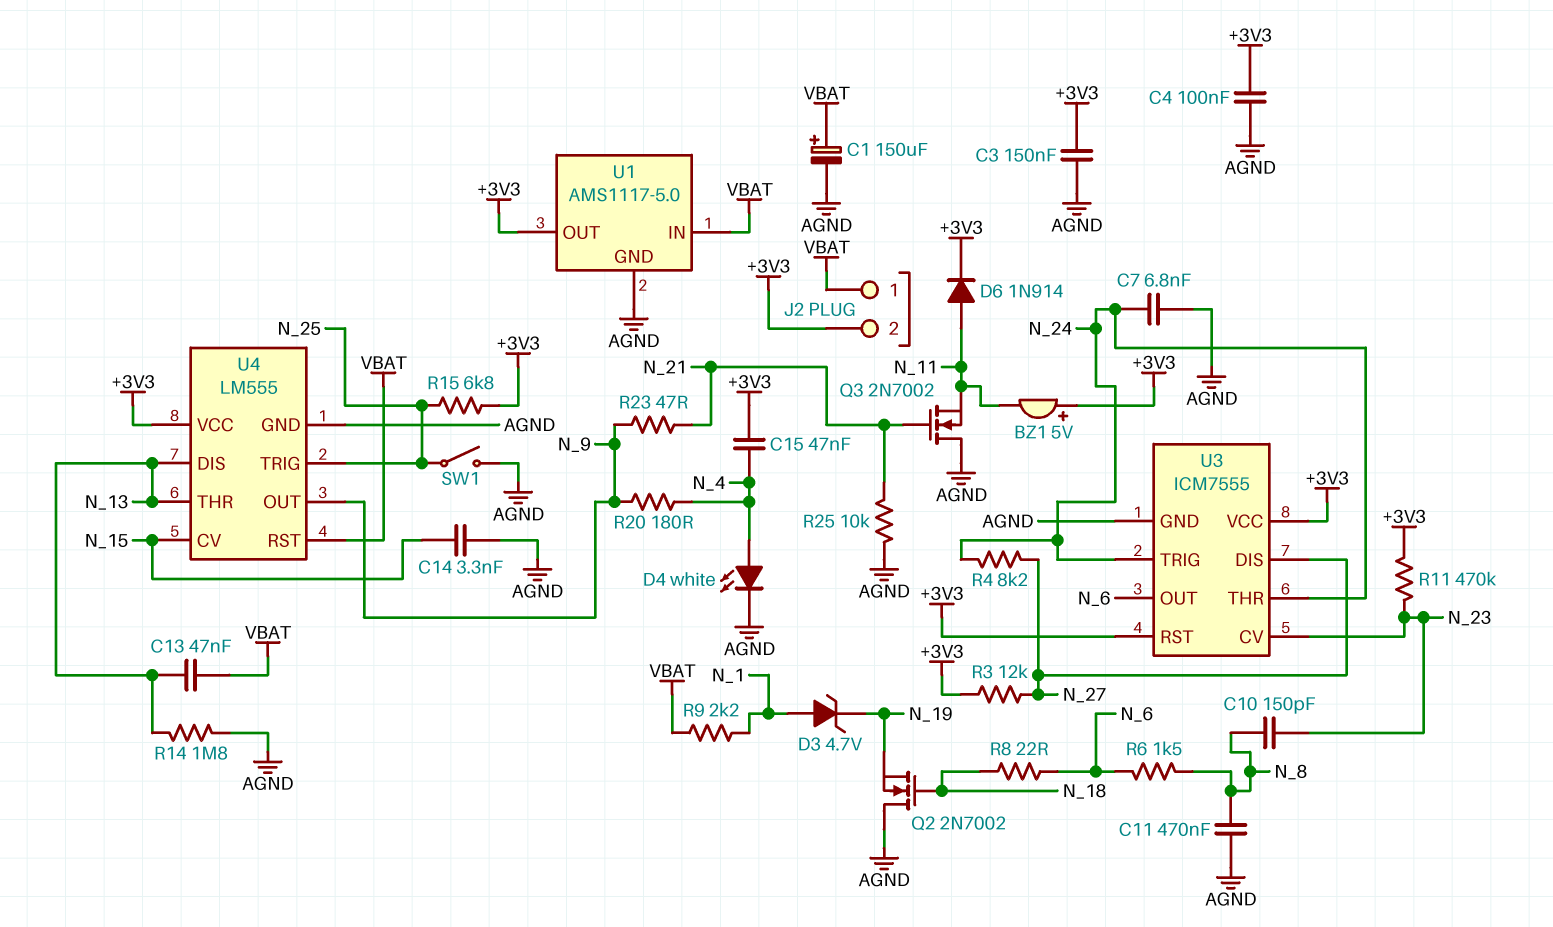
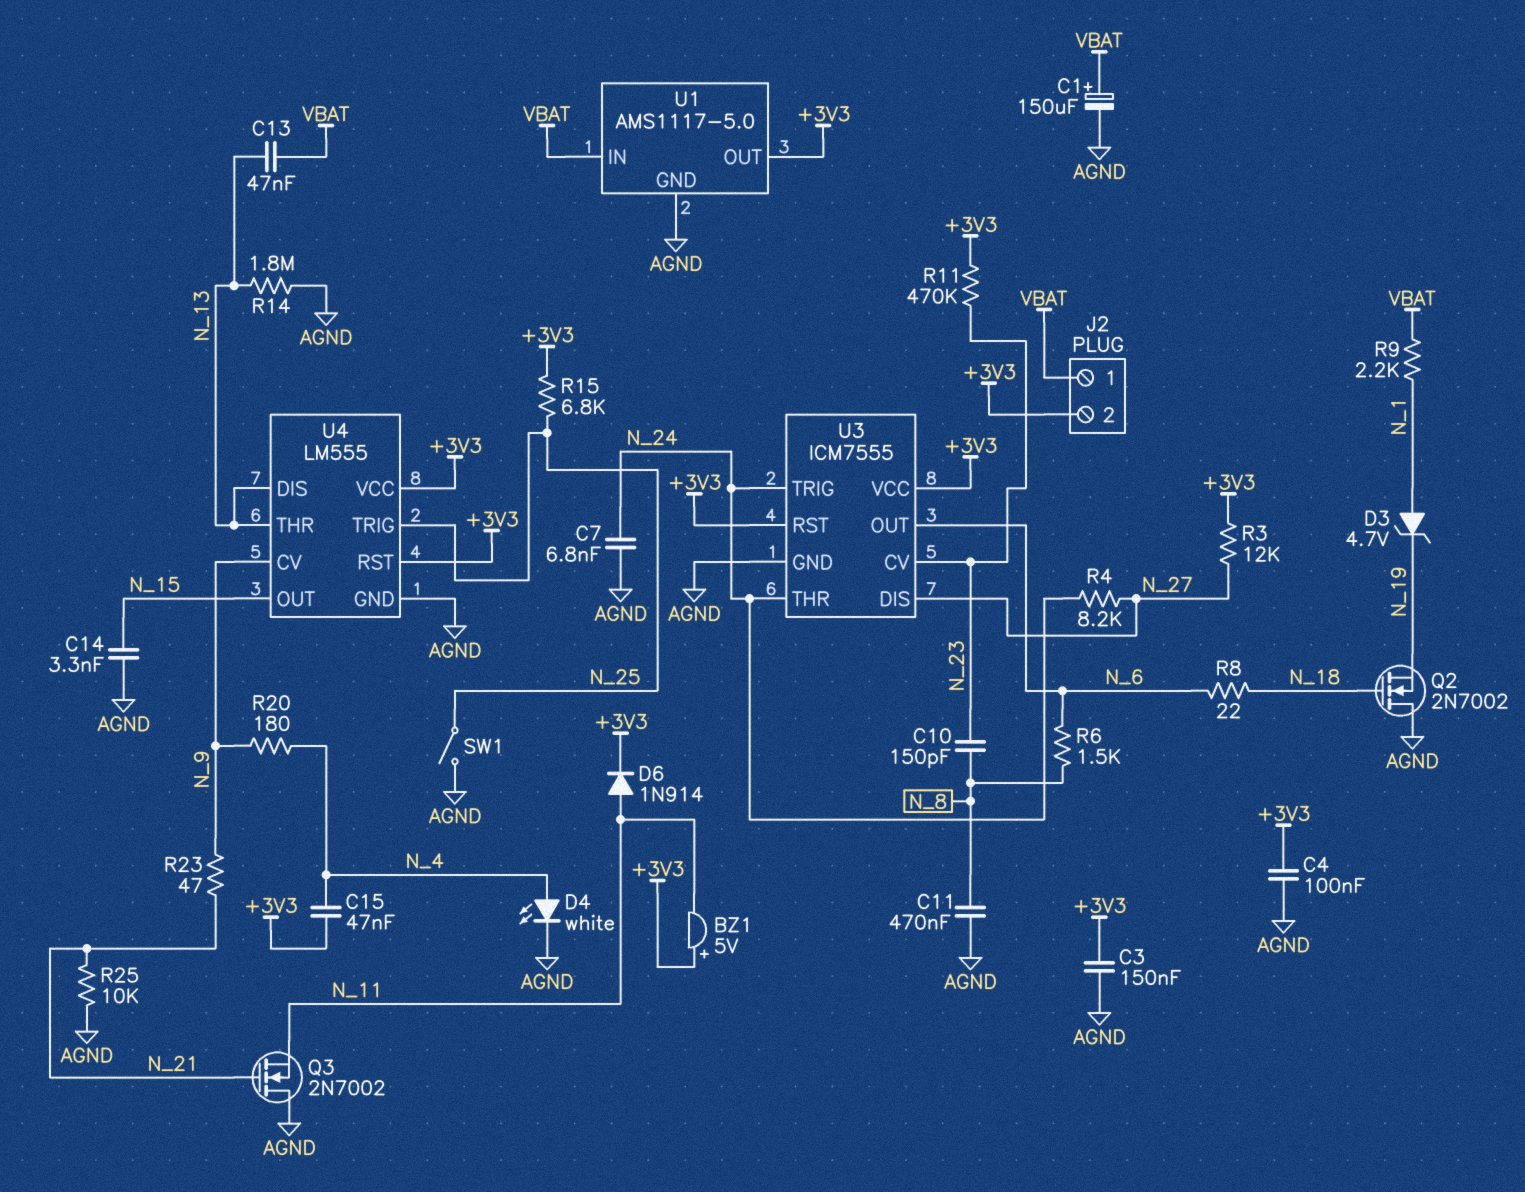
U4 pin CV: N_15 -> N_9
U4 pin OUT: N_9 -> N_15
U4 pin RST: VBAT -> +3V3

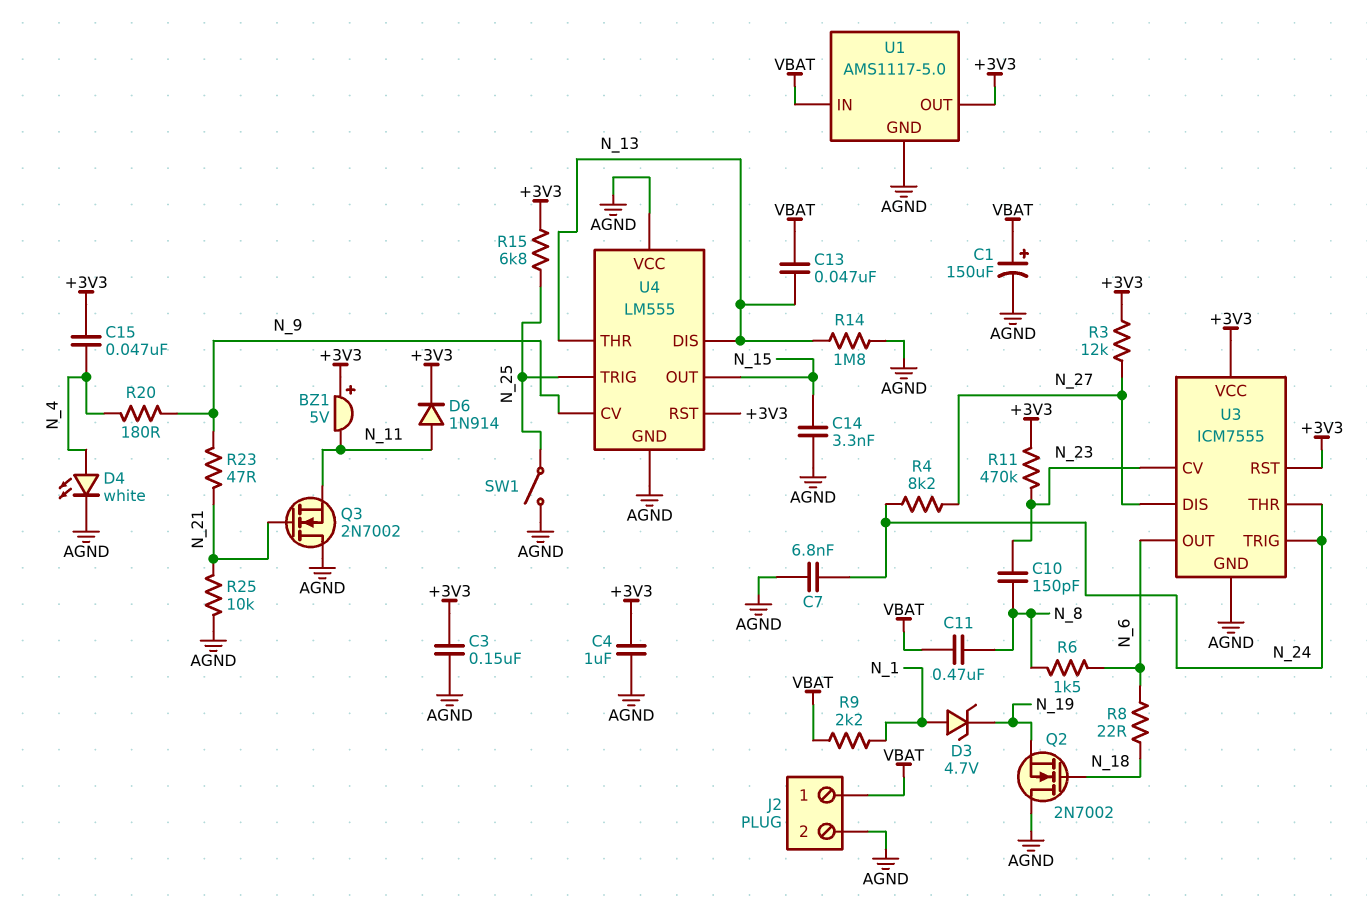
C4: 100nF (+3V3, AGND) -> 1uF (+3V3, AGND)
C11: 470nF (AGND, N_8) -> 470nF (N_8, VBAT)
J2 pin 2: +3V3 -> AGND
U4 pin VCC: +3V3 -> AGND

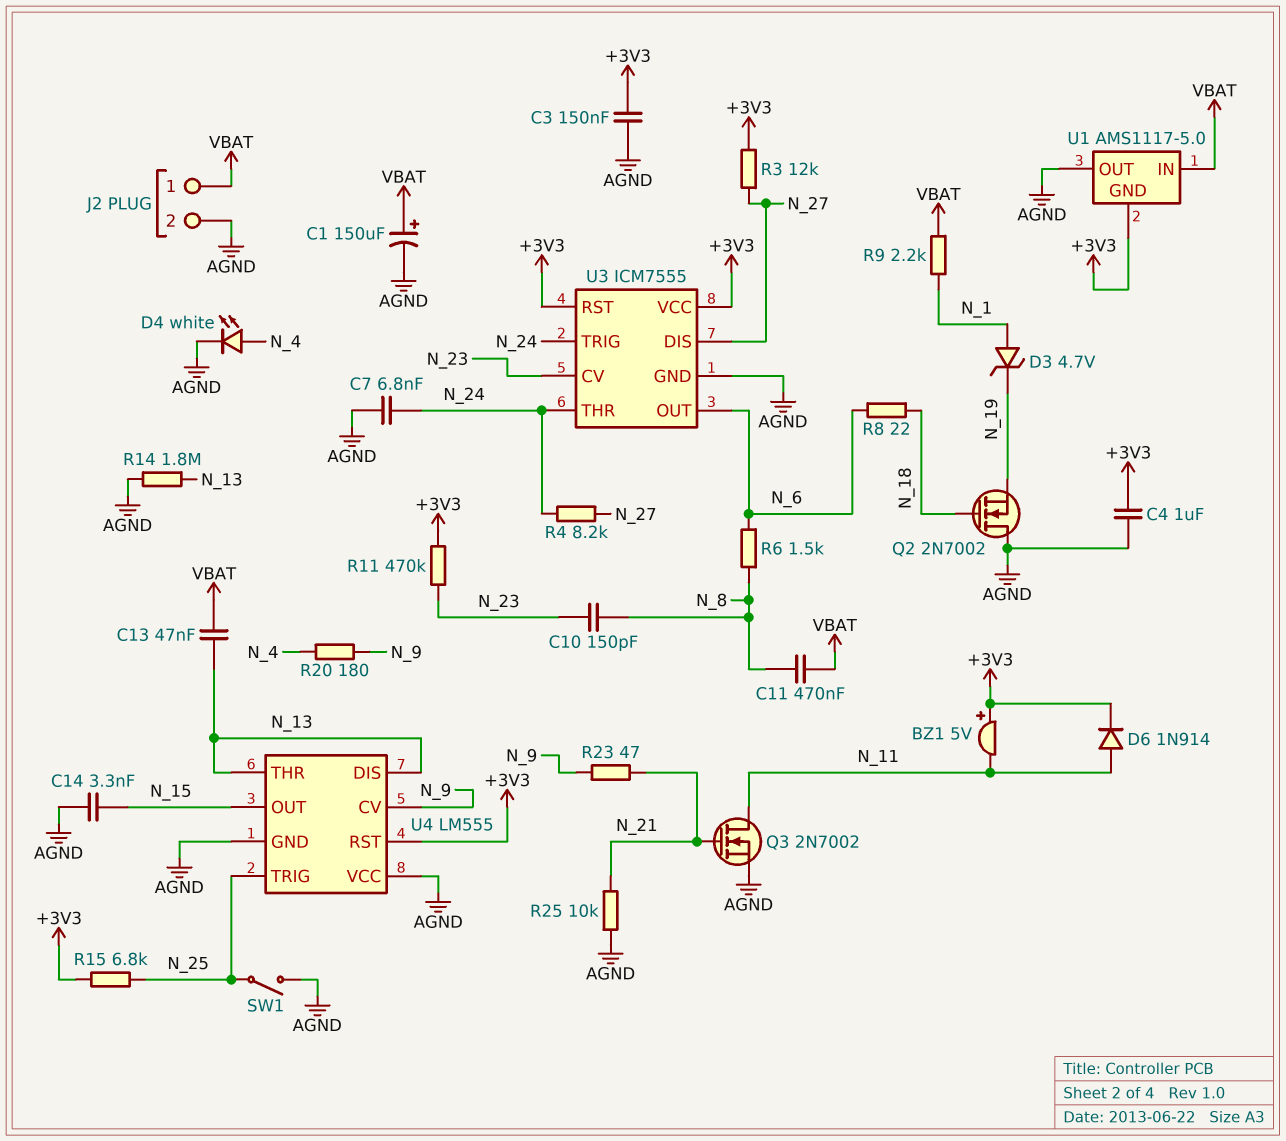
C15: 47nF (+3V3, N_4) -> none
Q3: NMOS 2N7002 (G N_21, D AGND, S N_11) -> NMOS 2N7002 (G N_21, D N_11, S AGND)
U1 pin GND: AGND -> +3V3
U1 pin OUT: +3V3 -> AGND

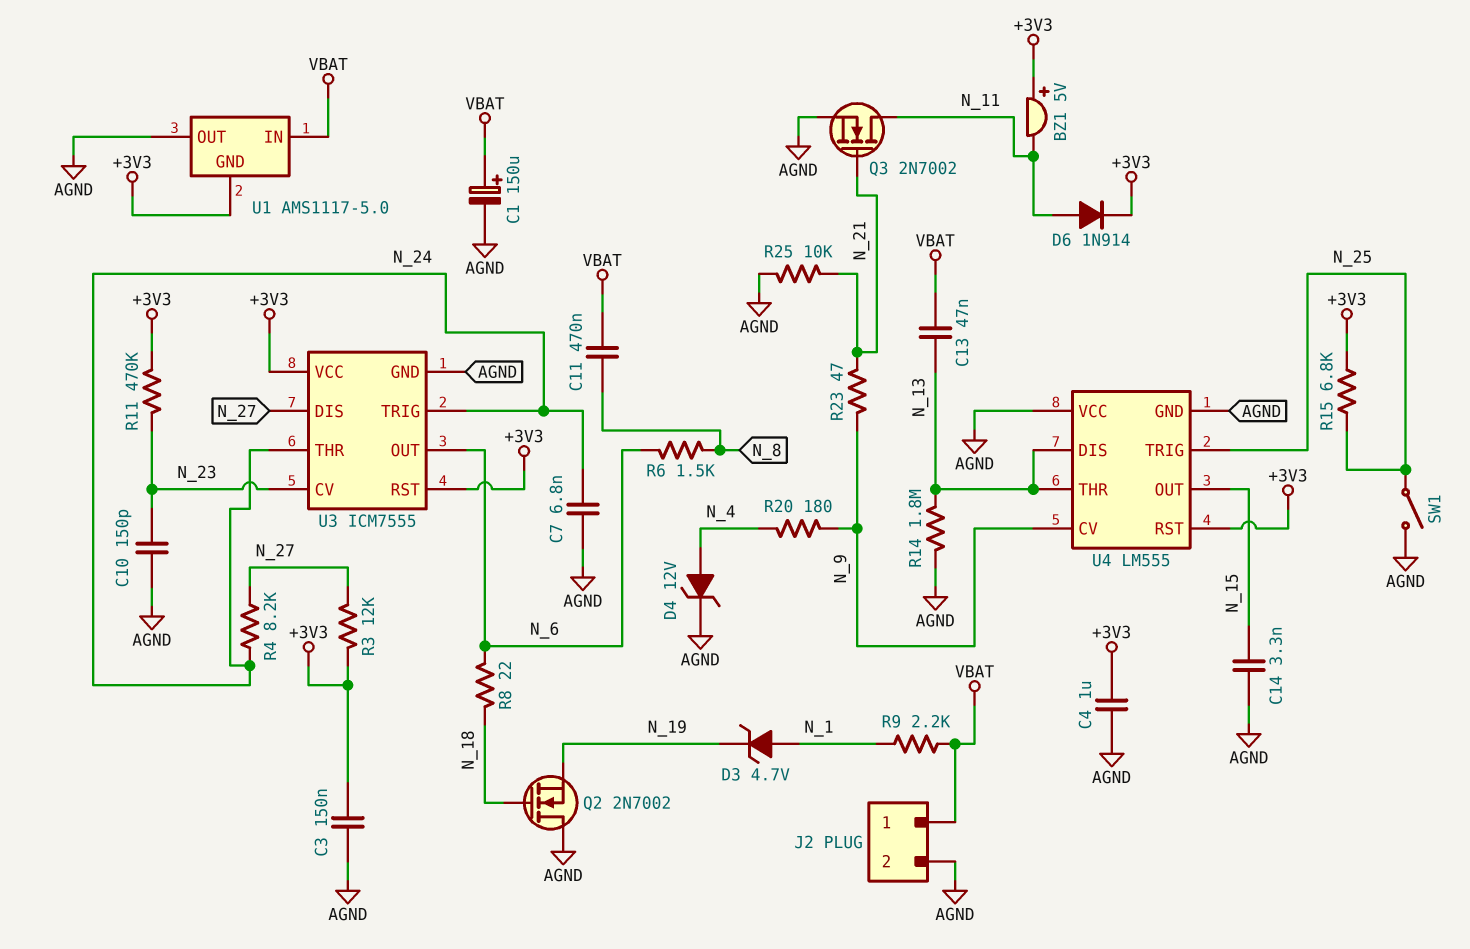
C10: 150pF (N_8, N_23) -> 150pF (AGND, N_23)
D4: LED white (A N_4, K AGND) -> zener 12V (A N_4, K AGND)

